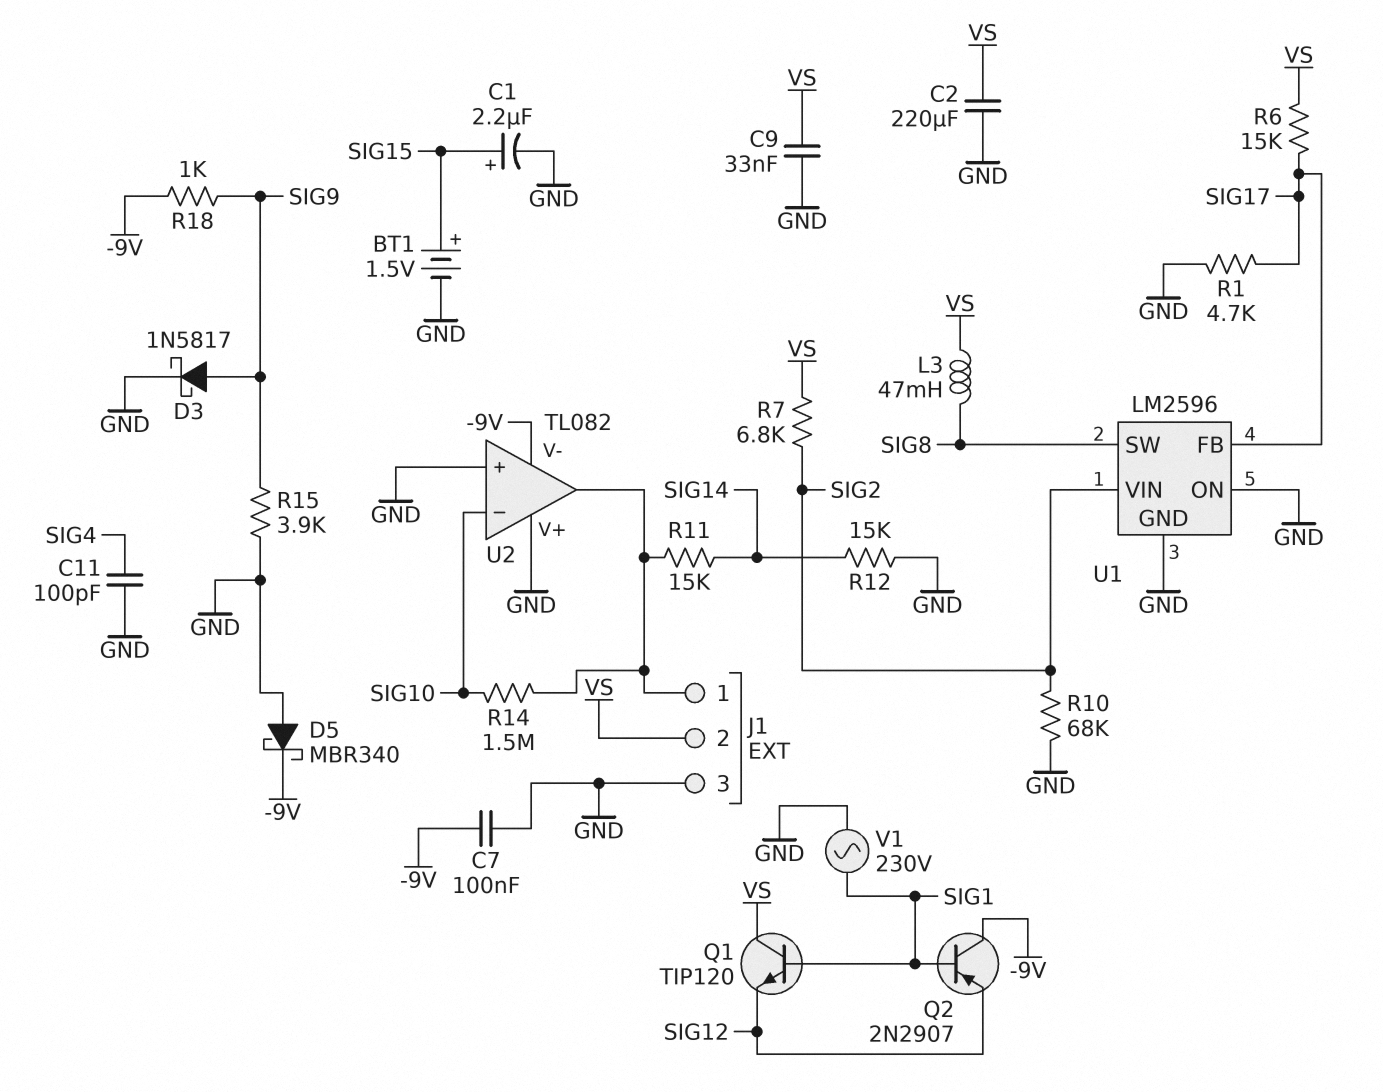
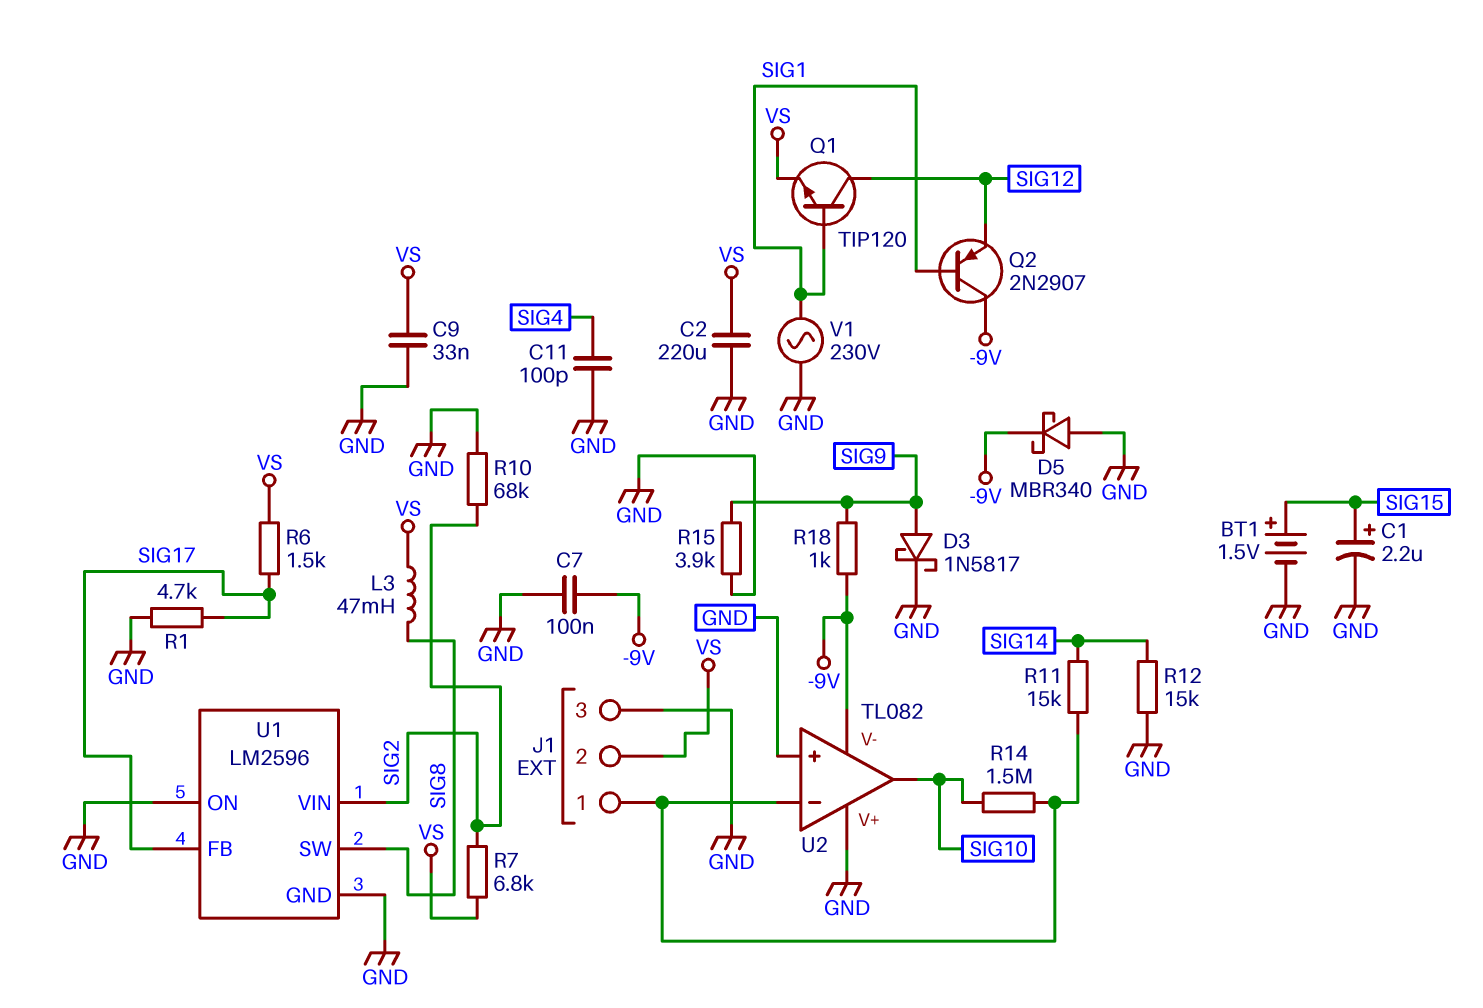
Q1: NPN TIP120 (B SIG1, C VS, E SIG12) -> NPN TIP120 (B SIG1, C SIG12, E VS)
R6: 15k (SIG17, VS) -> 1.5k (SIG17, VS)
U2 pin in-: SIG10 -> J1/1
U2 pin out: J1/1 -> SIG10

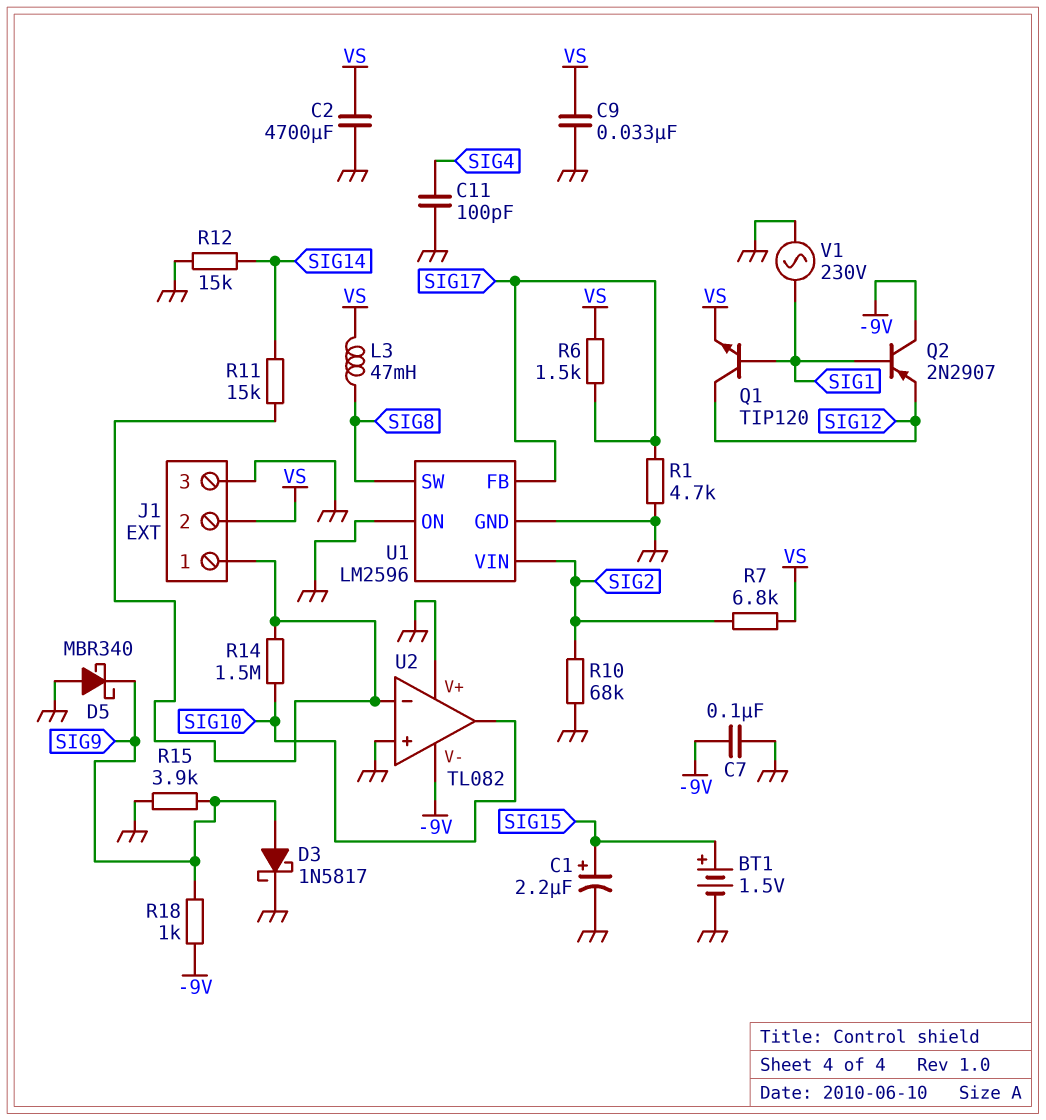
C2: 220uF (GND, VS) -> 4700uF (GND, VS)
D5: schottky MBR340 (A GND, K -9V) -> schottky MBR340 (A GND, K SIG9)

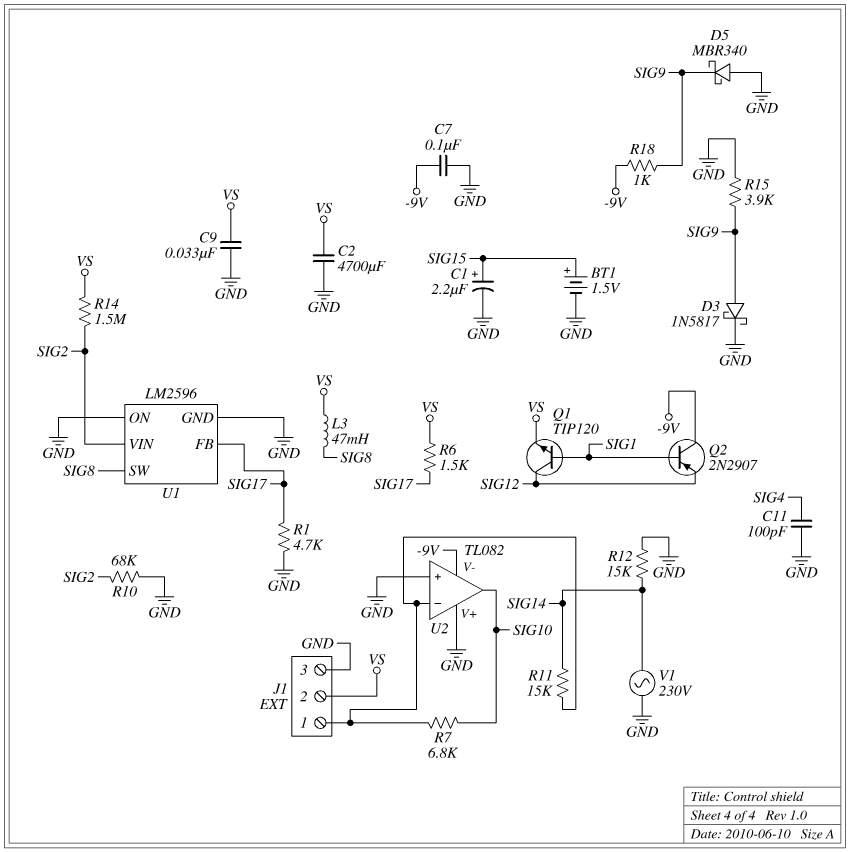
R7: 6.8k (SIG2, VS) -> 6.8k (J1/1, SIG10)
R14: 1.5M (J1/1, SIG10) -> 1.5M (SIG2, VS)
V1: AC 230V (GND, SIG1) -> AC 230V (GND, SIG14)

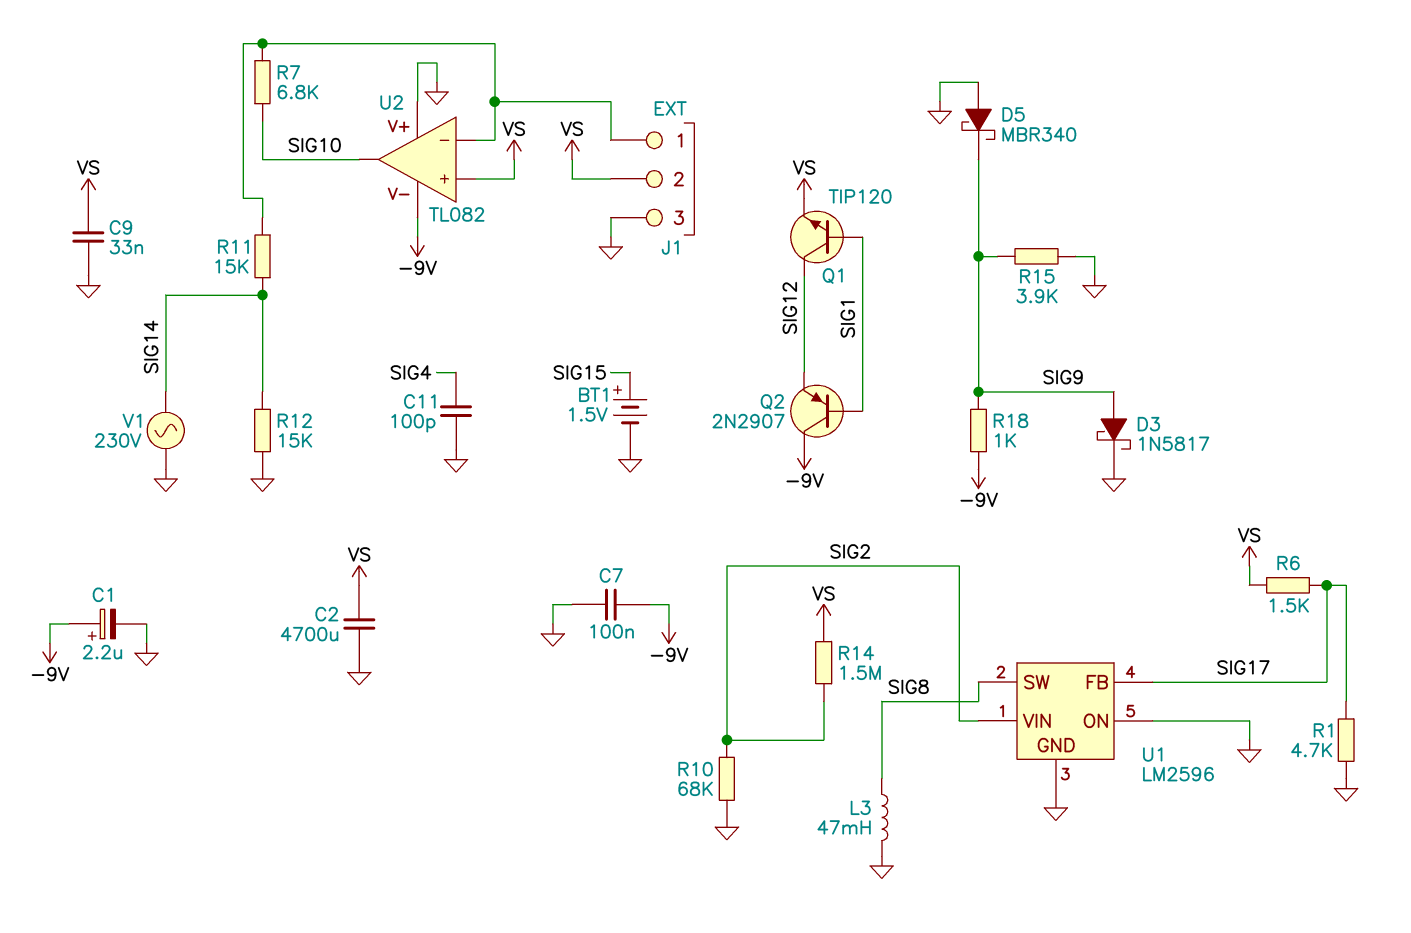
C1: 2.2uF (plus SIG15, minus GND) -> 2.2uF (plus -9V, minus GND)
L3: 47mH (SIG8, VS) -> 47mH (GND, SIG8)
U2 pin in+: GND -> VS

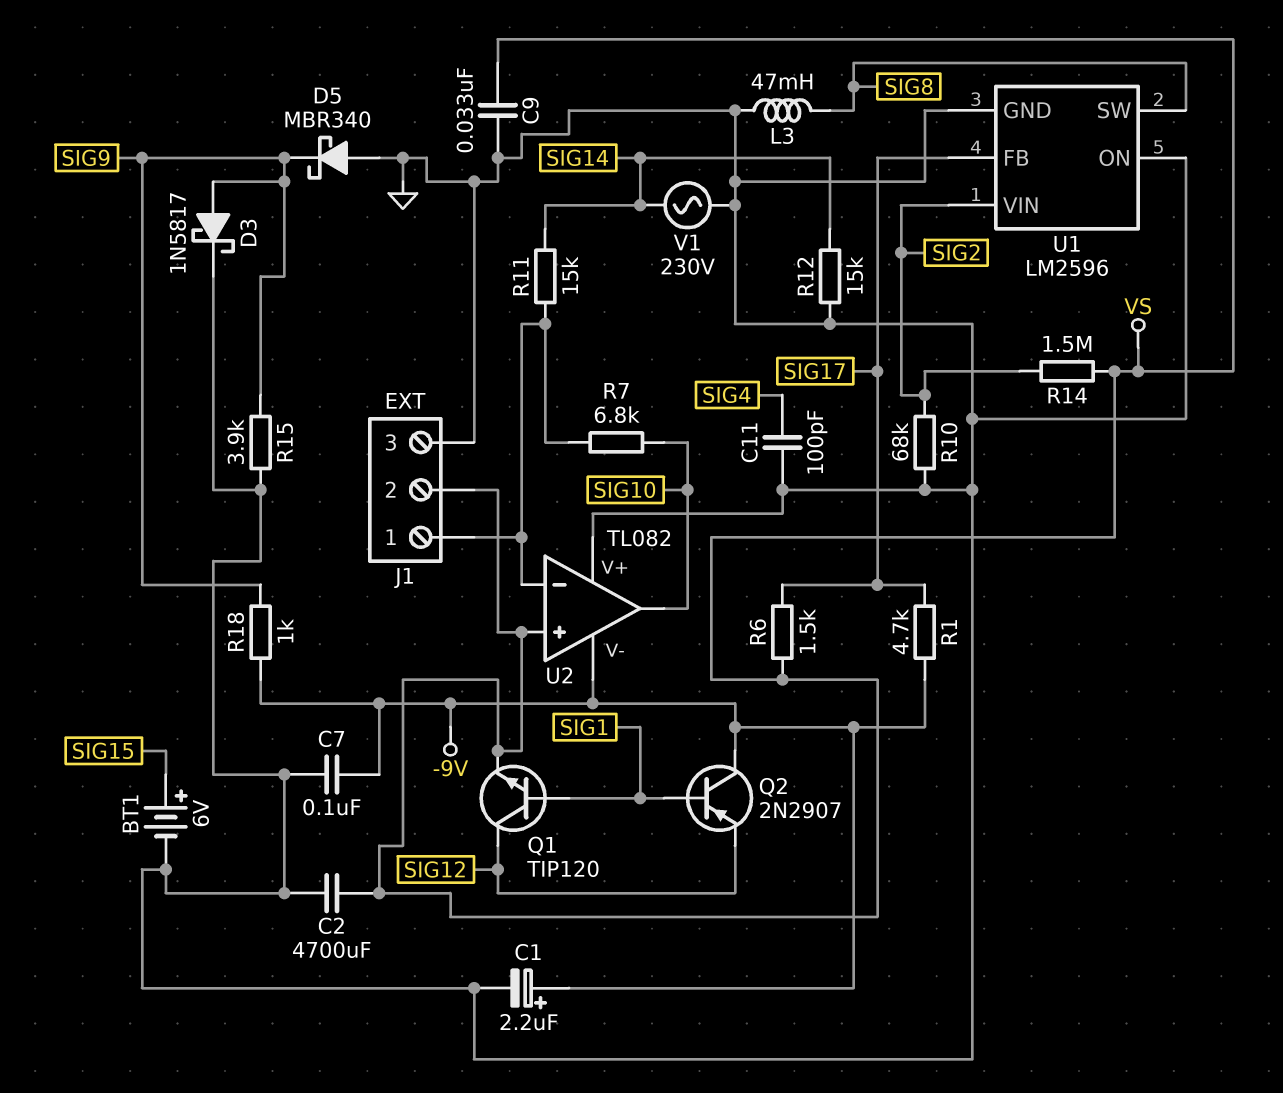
BT1: 1.5V (plus SIG15, minus GND) -> 6V (plus SIG15, minus GND)
R1: 4.7k (GND, SIG17) -> 4.7k (-9V, SIG17)

